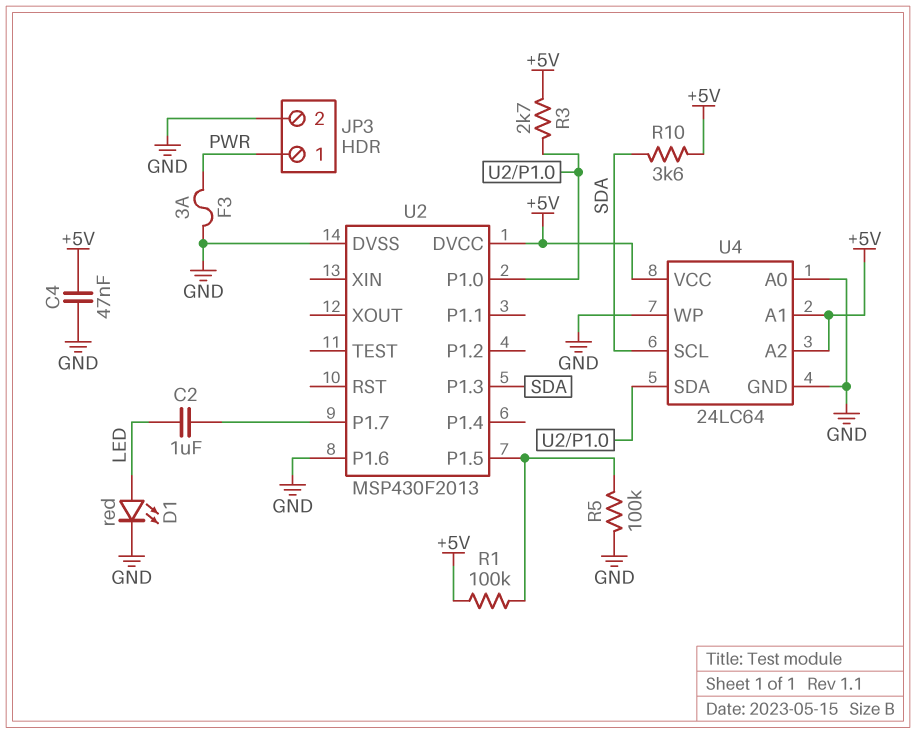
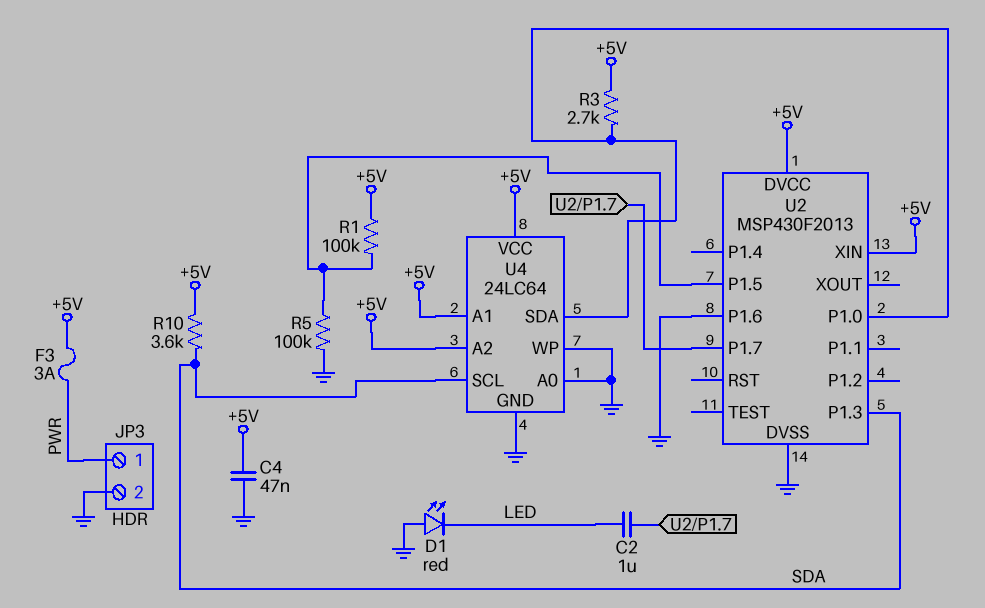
D1: LED red (A LED, K GND) -> LED red (A GND, K LED)
F3: 3A (GND, PWR) -> 3A (+5V, PWR)
U2 pin XIN: none -> +5V

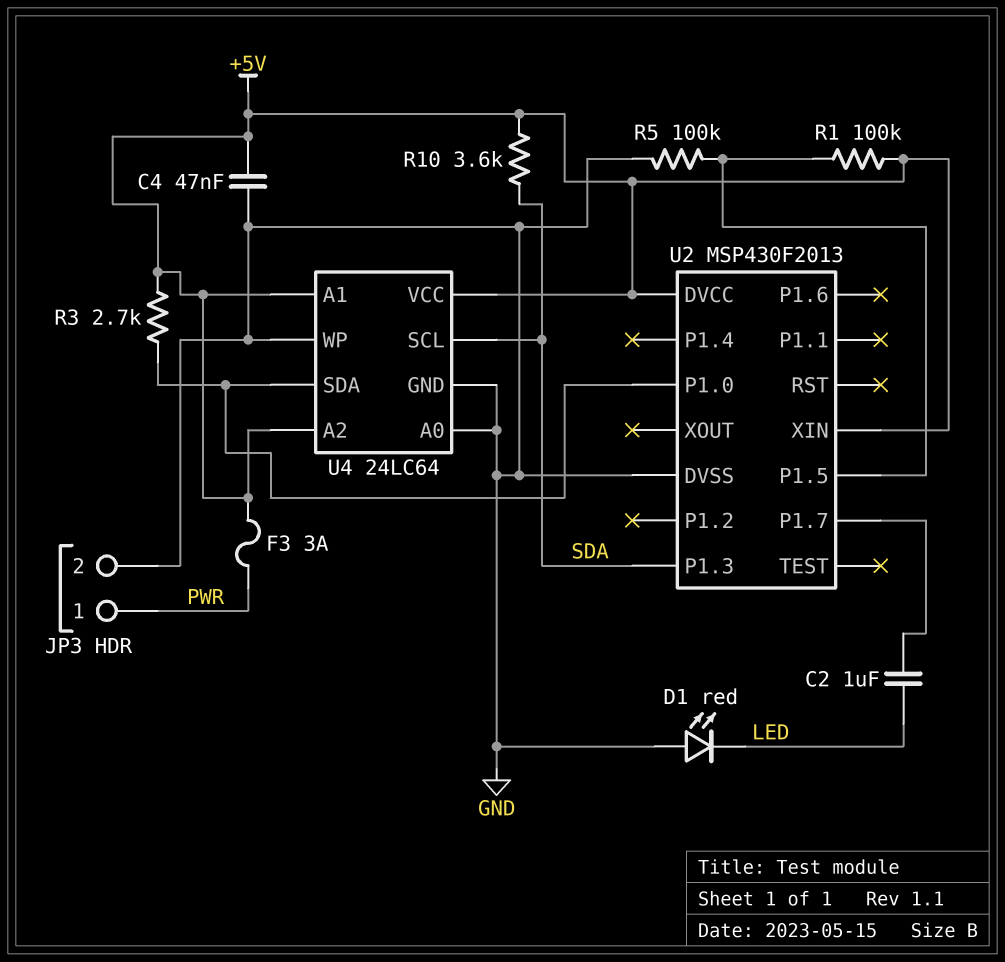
U2 pin P1.6: GND -> none

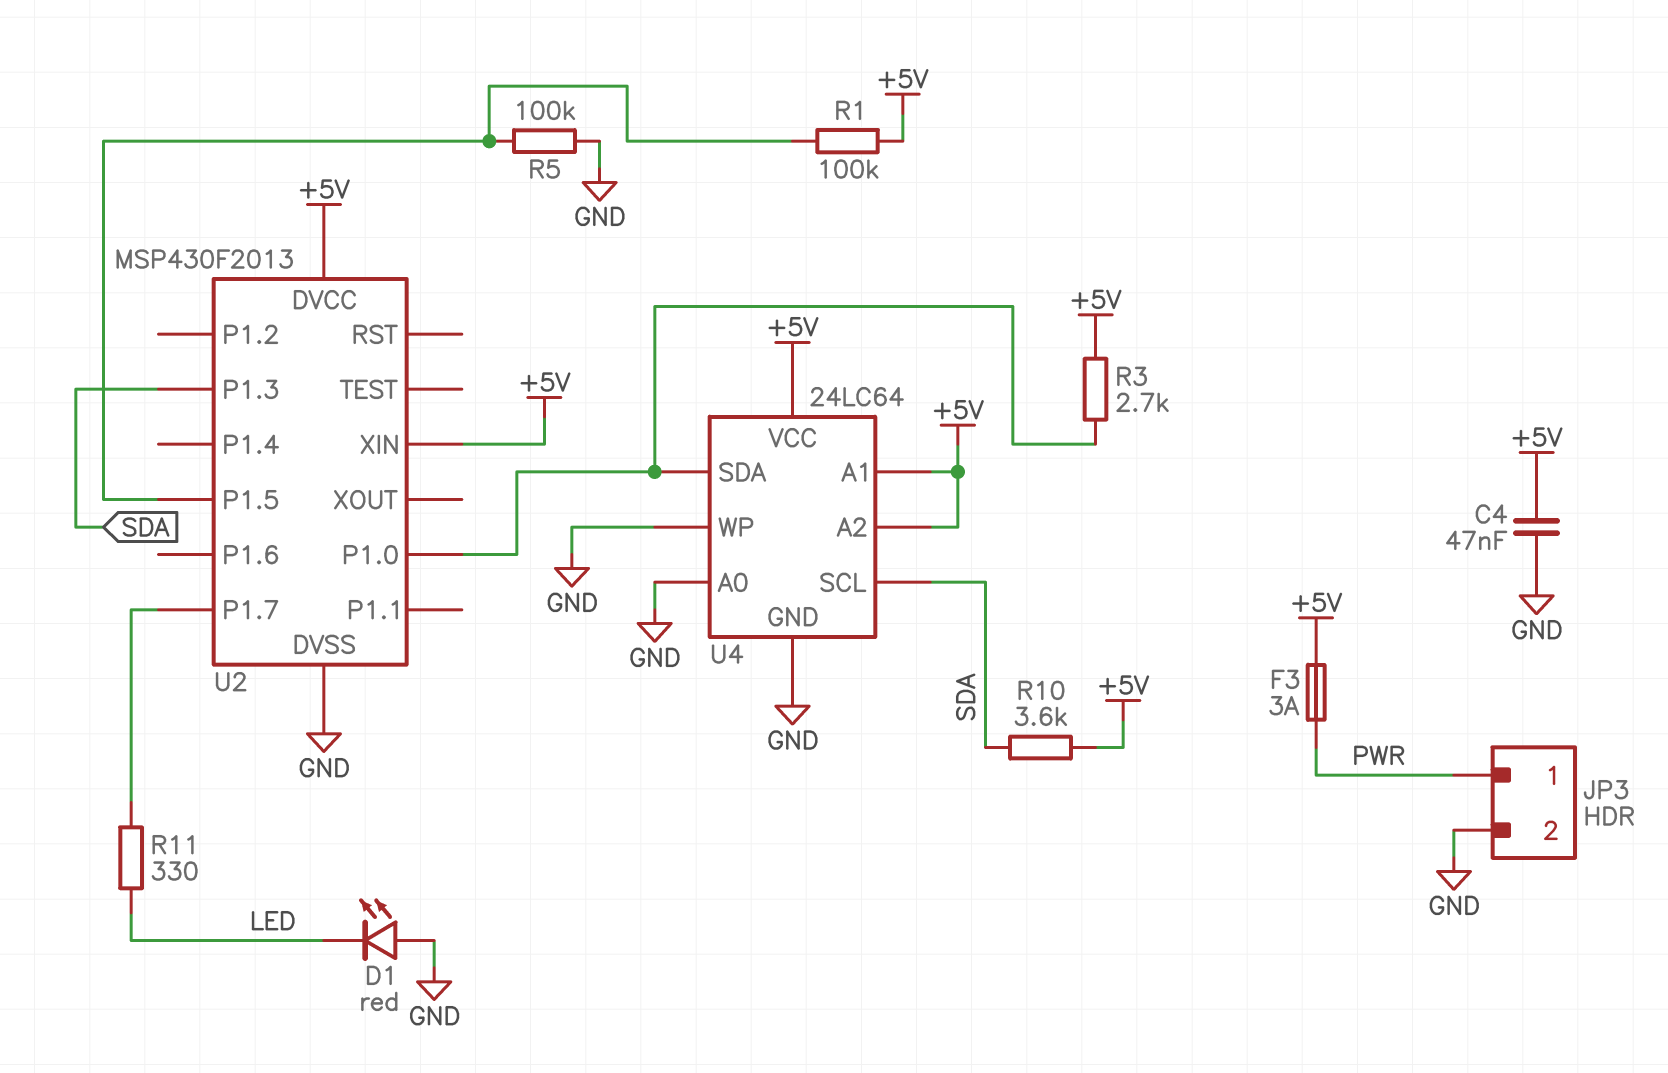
C2: 1uF (LED, U2/P1.7) -> none
R11: none -> 330 (LED, U2/P1.7)

